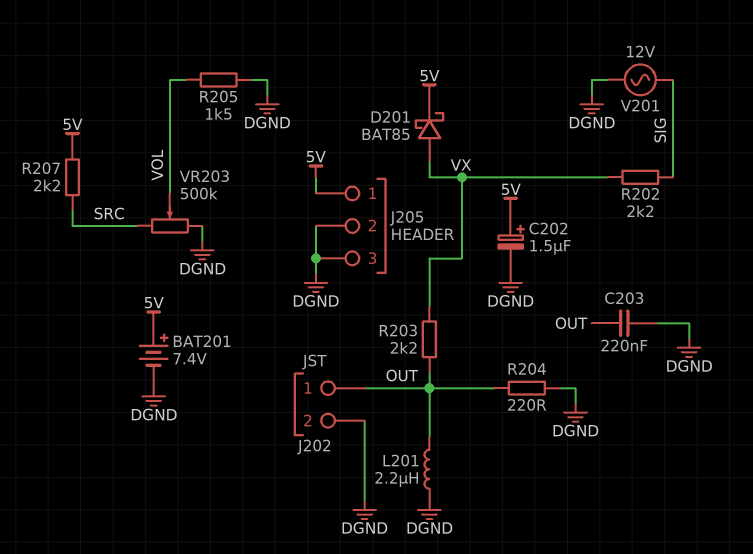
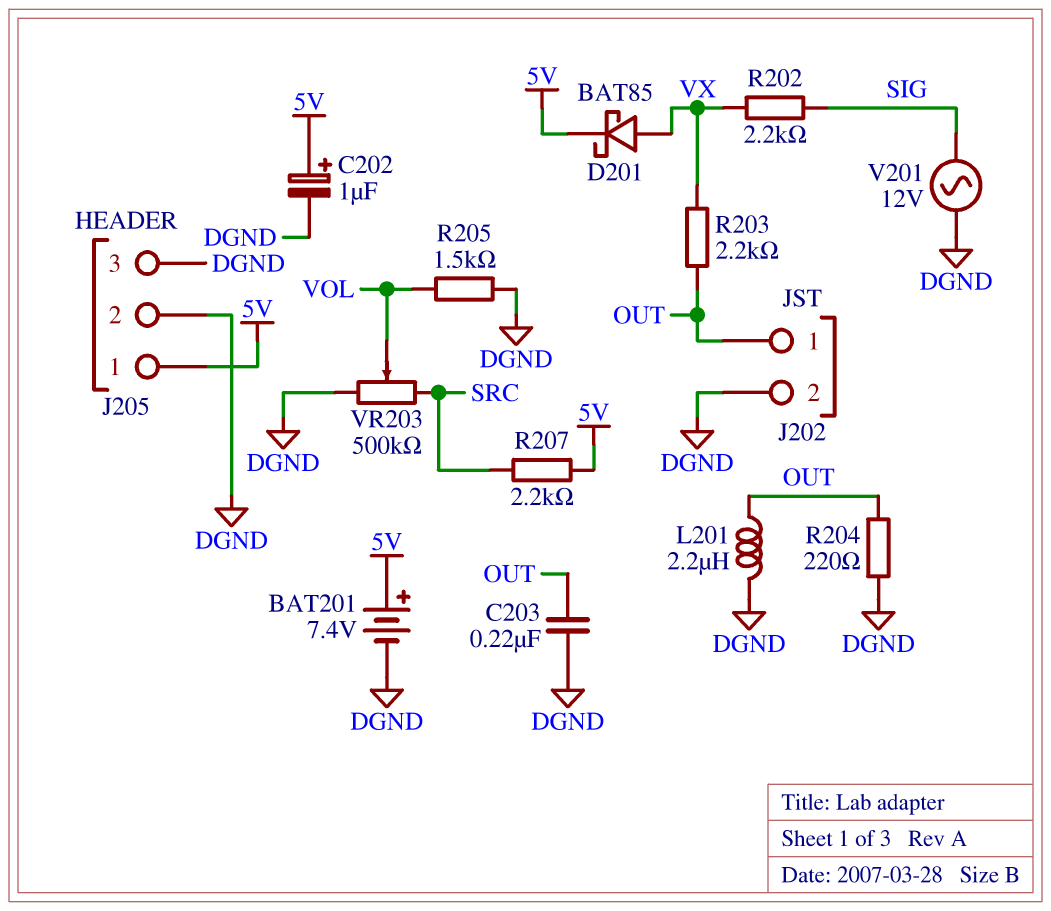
C202: 1.5uF (plus 5V, minus DGND) -> 1uF (plus 5V, minus DGND)

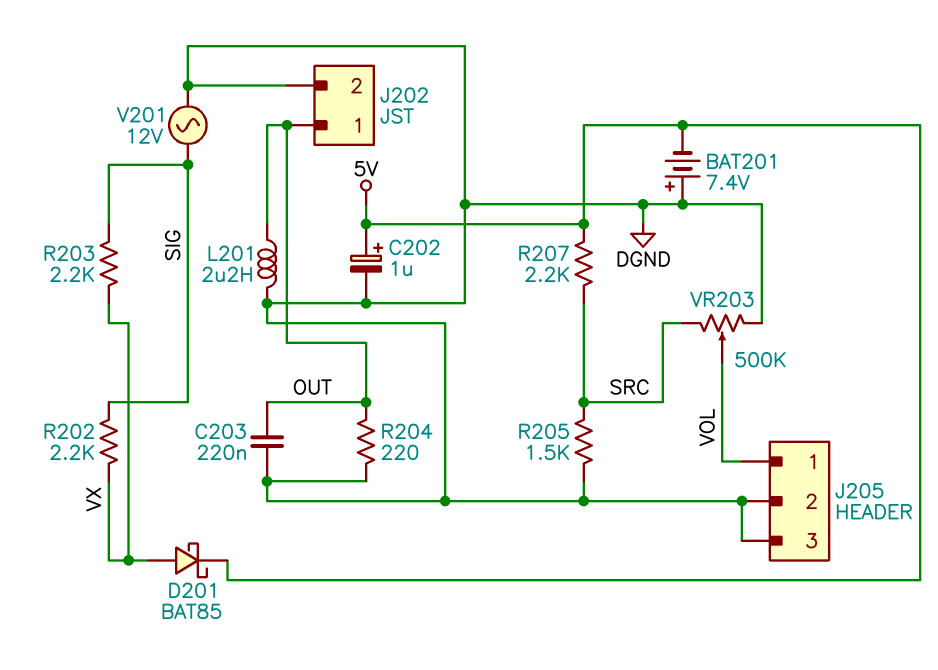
BAT201: 7.4V (plus 5V, minus DGND) -> 7.4V (plus DGND, minus 5V)
J205 pin 1: 5V -> VOL
R203: 2.2k (OUT, VX) -> 2.2k (SIG, VX)
R205: 1.5k (DGND, VOL) -> 1.5k (DGND, SRC)

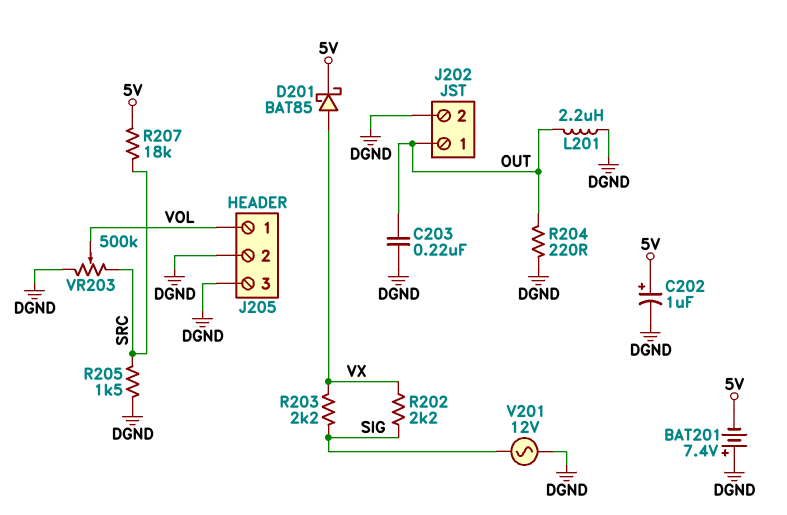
R207: 2.2k (5V, SRC) -> 18k (5V, SRC)

